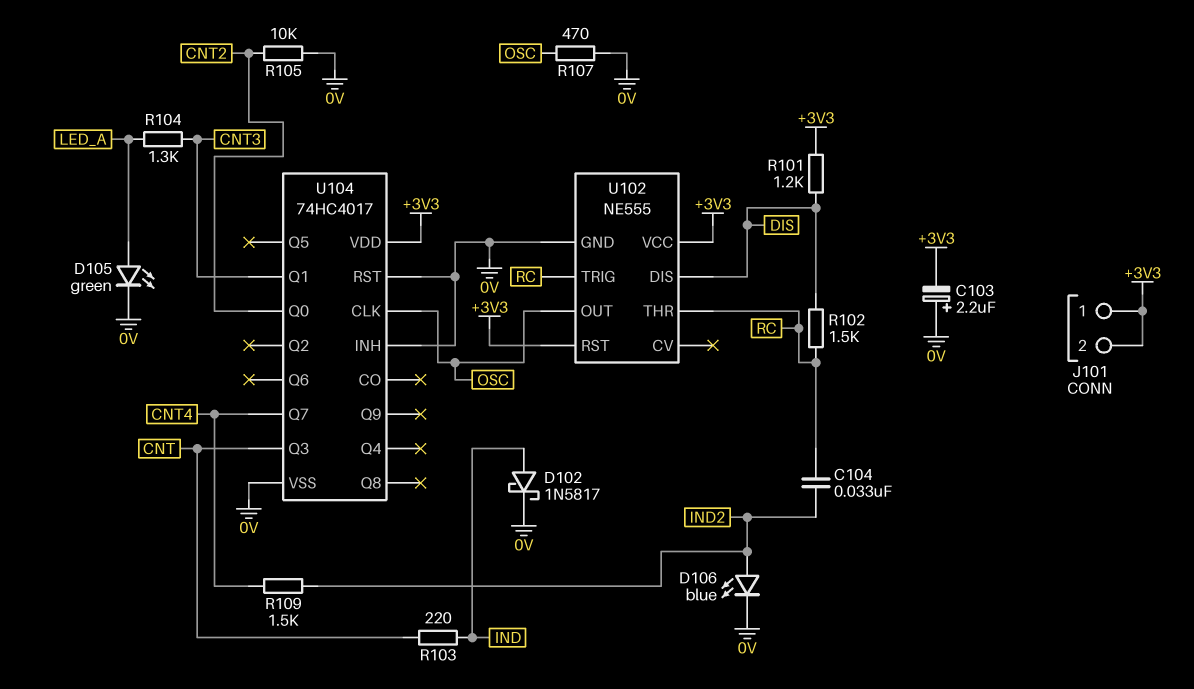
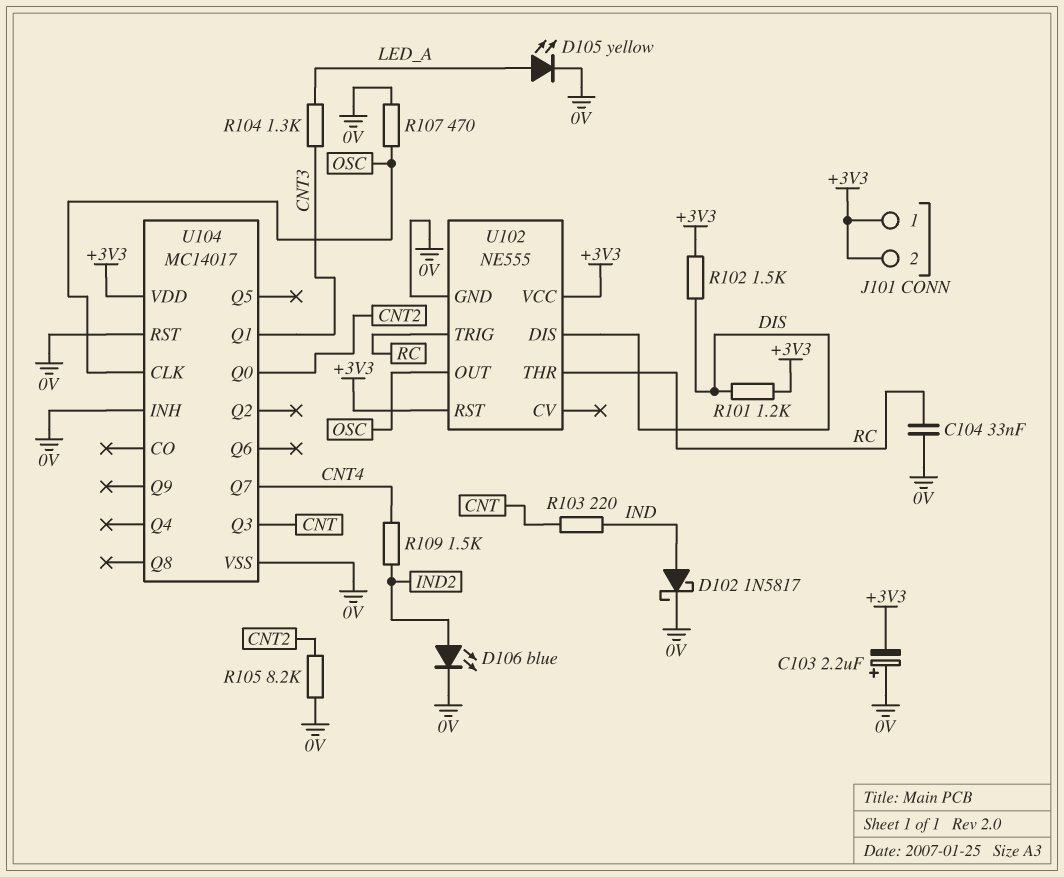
C104: 33nF (IND2, RC) -> 33nF (0V, RC)
D105: LED green (A LED_A, K 0V) -> LED yellow (A LED_A, K 0V)
R102: 1.5k (DIS, RC) -> 1.5k (+3V3, DIS)
R105: 10k (0V, CNT2) -> 8.2k (0V, CNT2)
U104: 74HC4017 -> MC14017

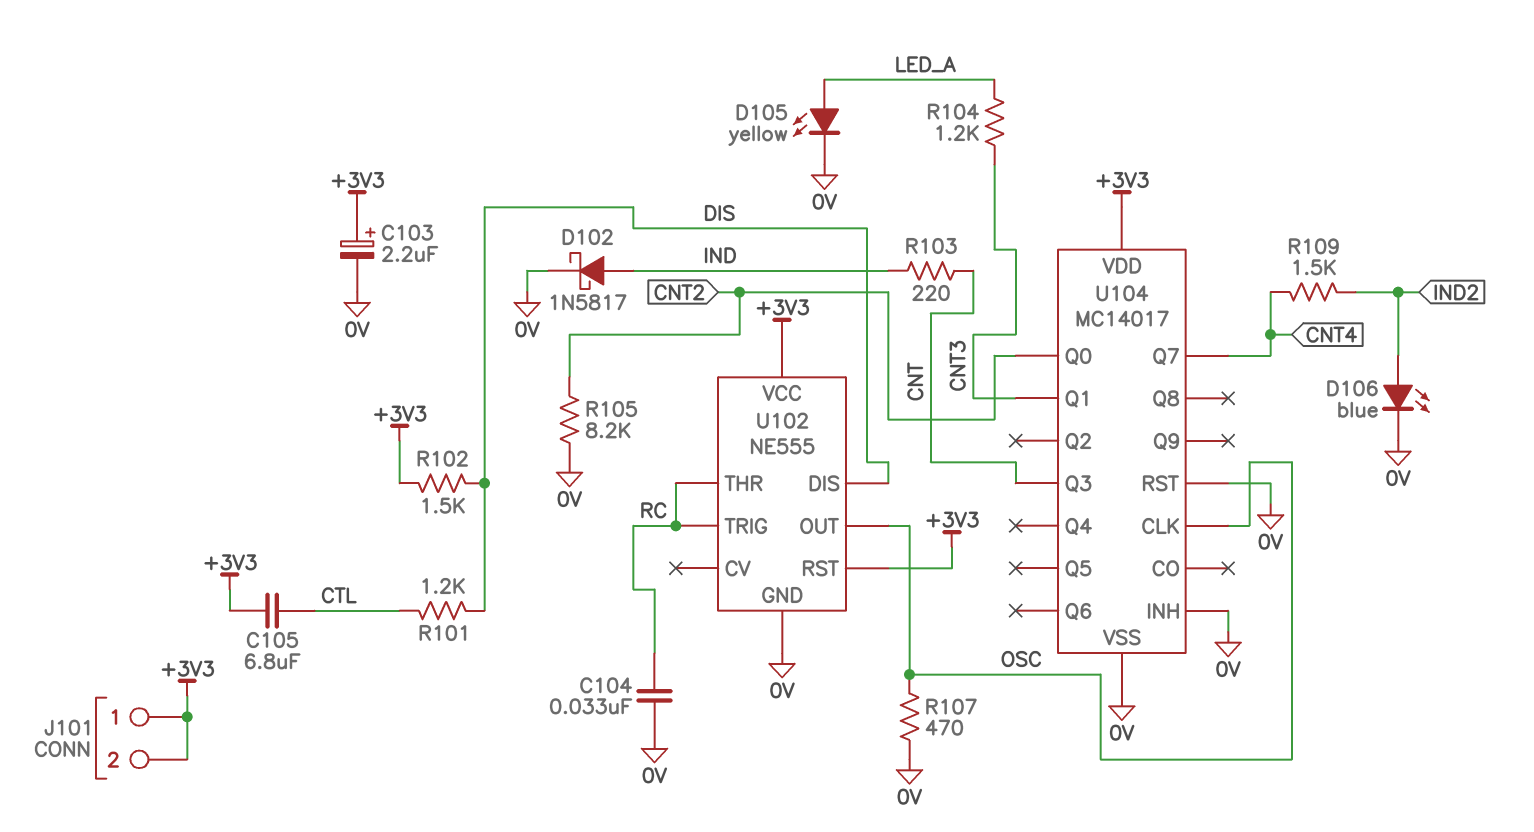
C103: 2.2uF (plus 0V, minus +3V3) -> 2.2uF (plus +3V3, minus 0V)
C105: none -> 6.8uF (+3V3, CTL)
R101: 1.2k (+3V3, DIS) -> 1.2k (CTL, DIS)
R104: 1.3k (CNT3, LED_A) -> 1.2k (CNT3, LED_A)

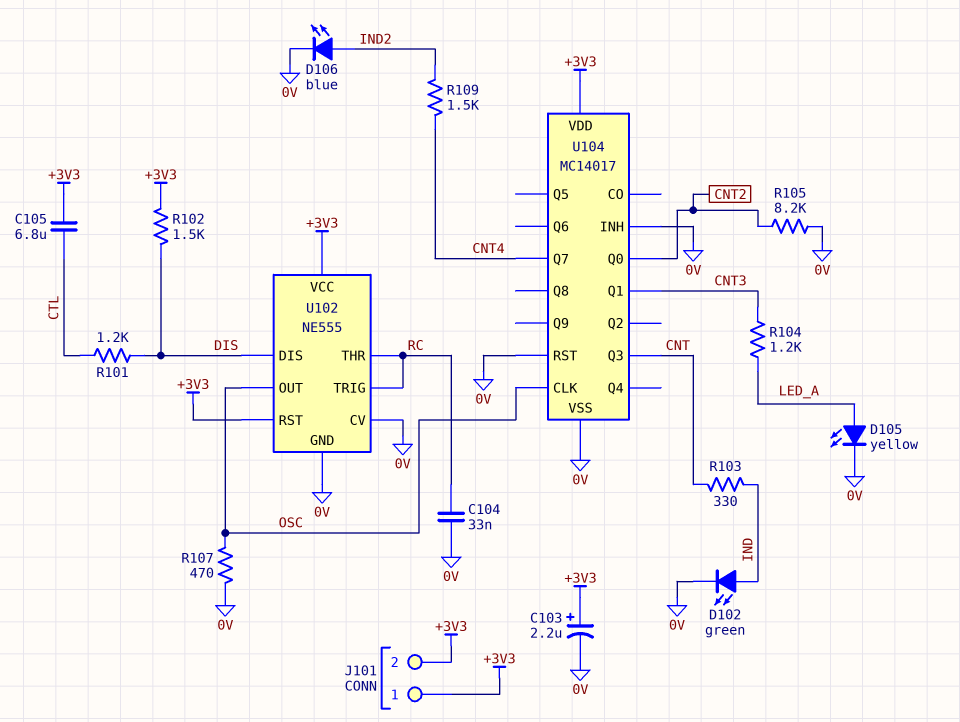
D102: schottky 1N5817 (A IND, K 0V) -> LED green (A IND, K 0V)
R103: 220 (CNT, IND) -> 330 (CNT, IND)
U102 pin CV: none -> 0V

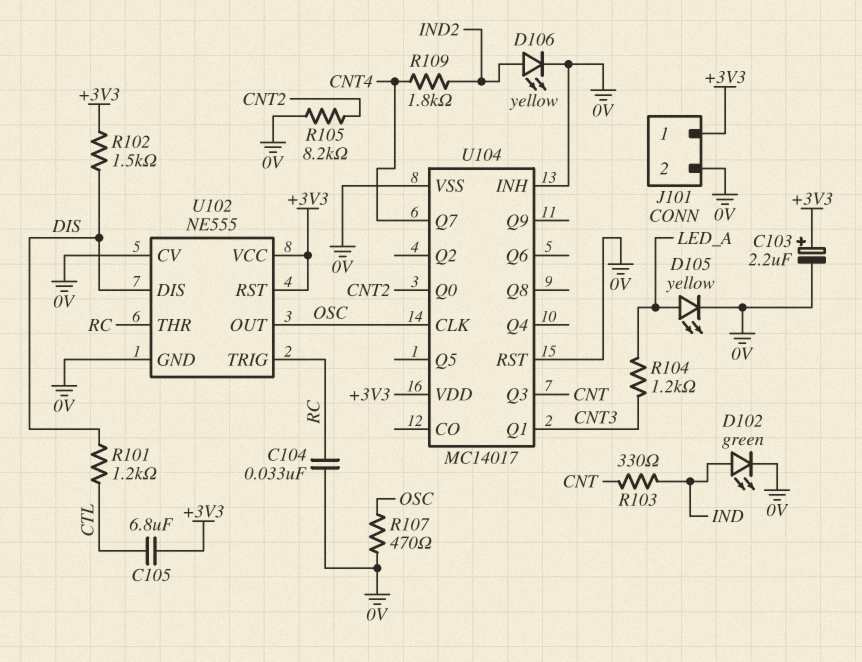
D106: LED blue (A IND2, K 0V) -> LED yellow (A IND2, K 0V)
J101 pin 2: +3V3 -> 0V
R109: 1.5k (CNT4, IND2) -> 1.8k (CNT4, IND2)

